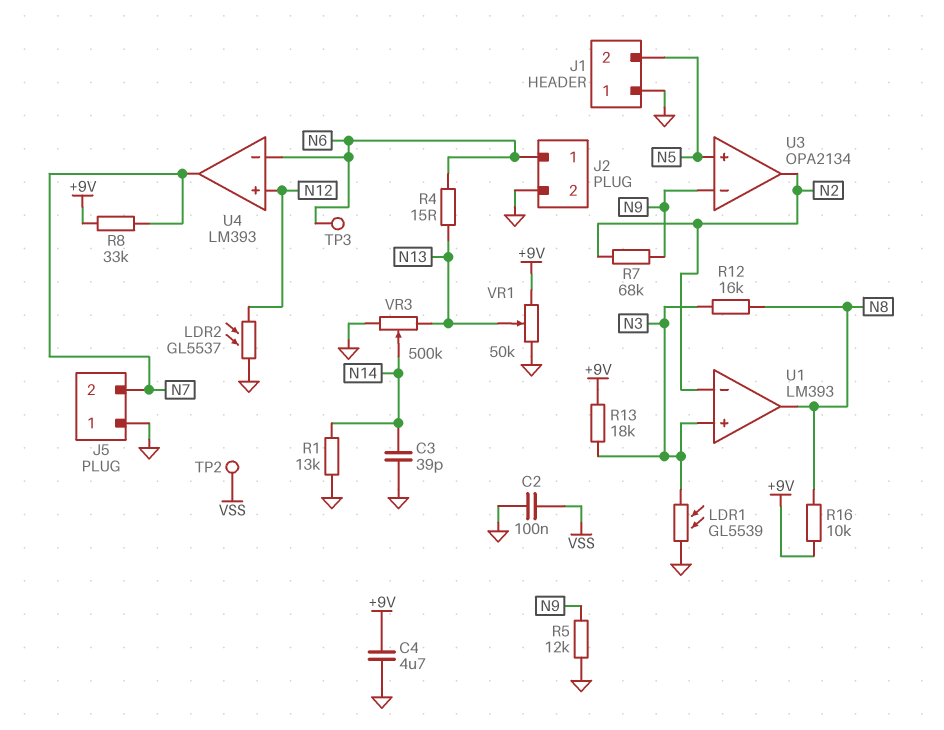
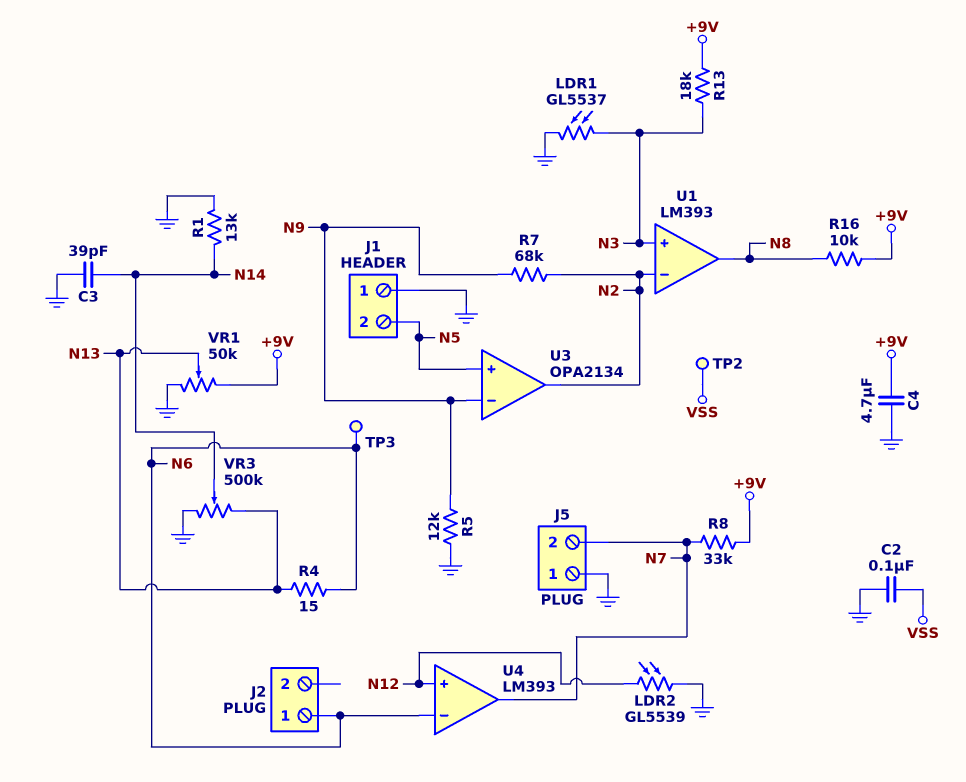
J2 pin 2: GND -> none
LDR1: GL5539 (GND, N3) -> GL5537 (GND, N3)
LDR2: GL5537 (GND, N12) -> GL5539 (GND, N12)
R12: 16k (N3, N8) -> none

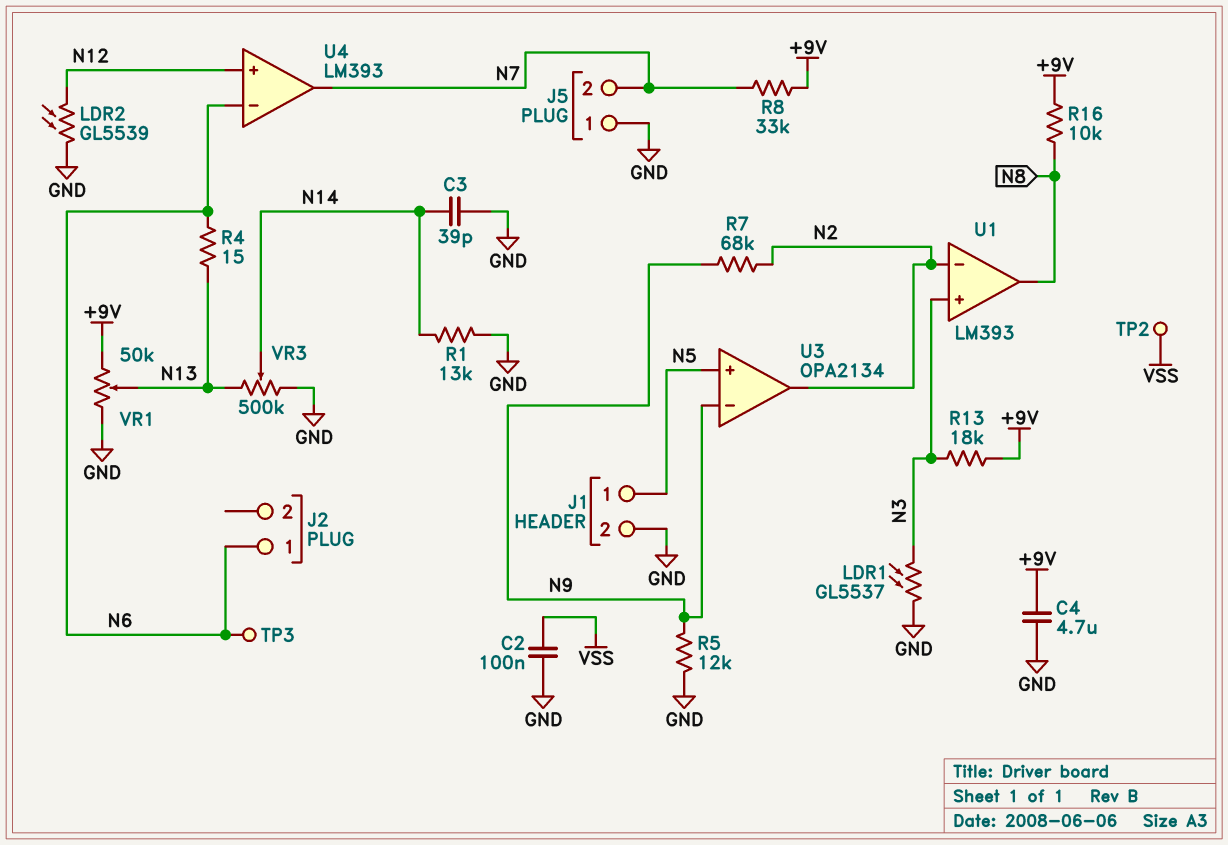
J1 pin 1: GND -> N5
J1 pin 2: N5 -> GND

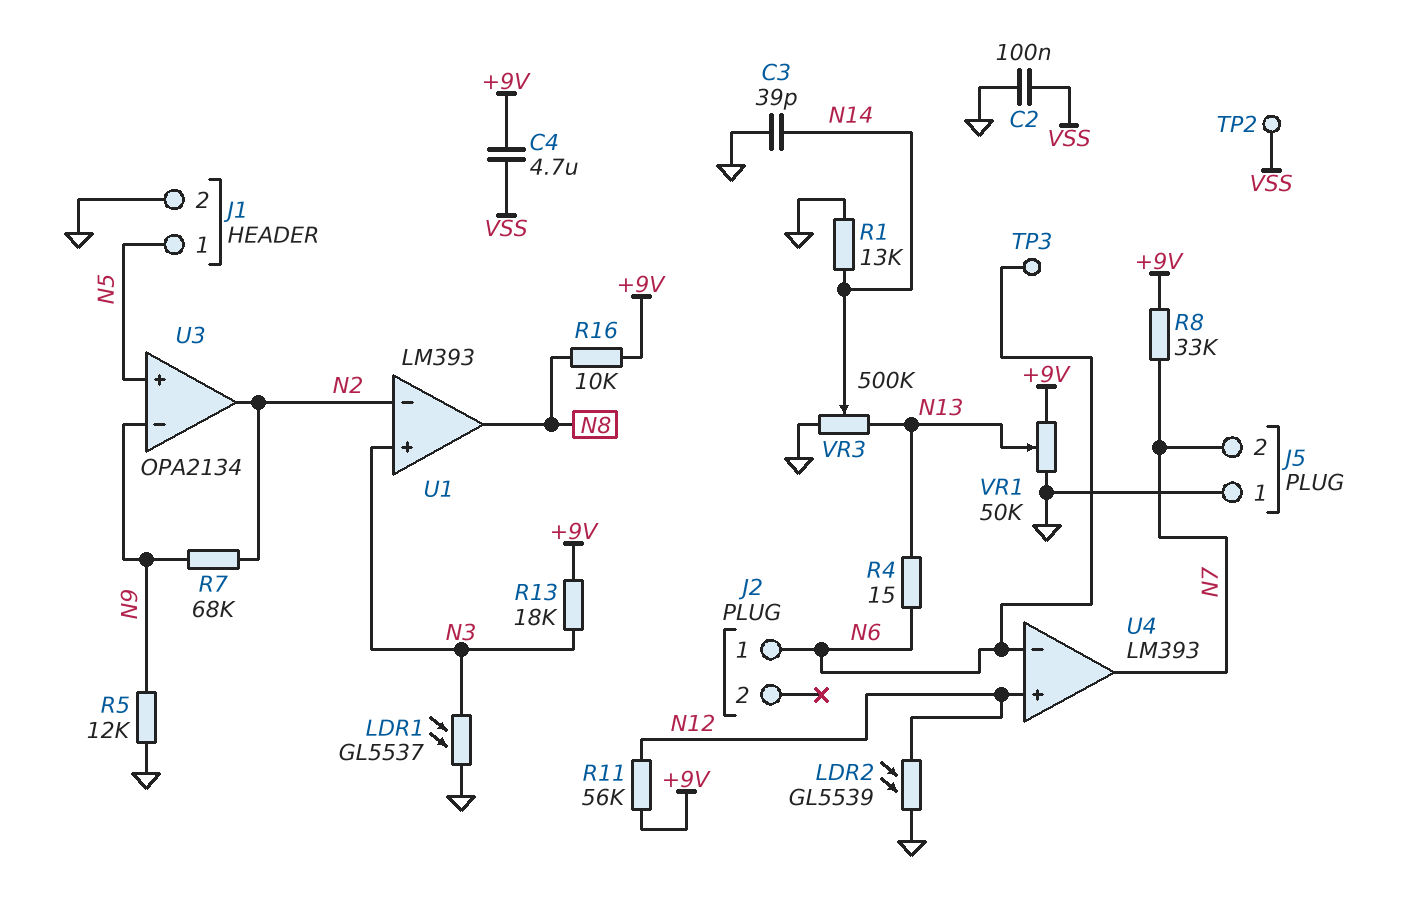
C4: 4.7uF (+9V, GND) -> 4.7uF (+9V, VSS)
R11: none -> 56k (+9V, N12)

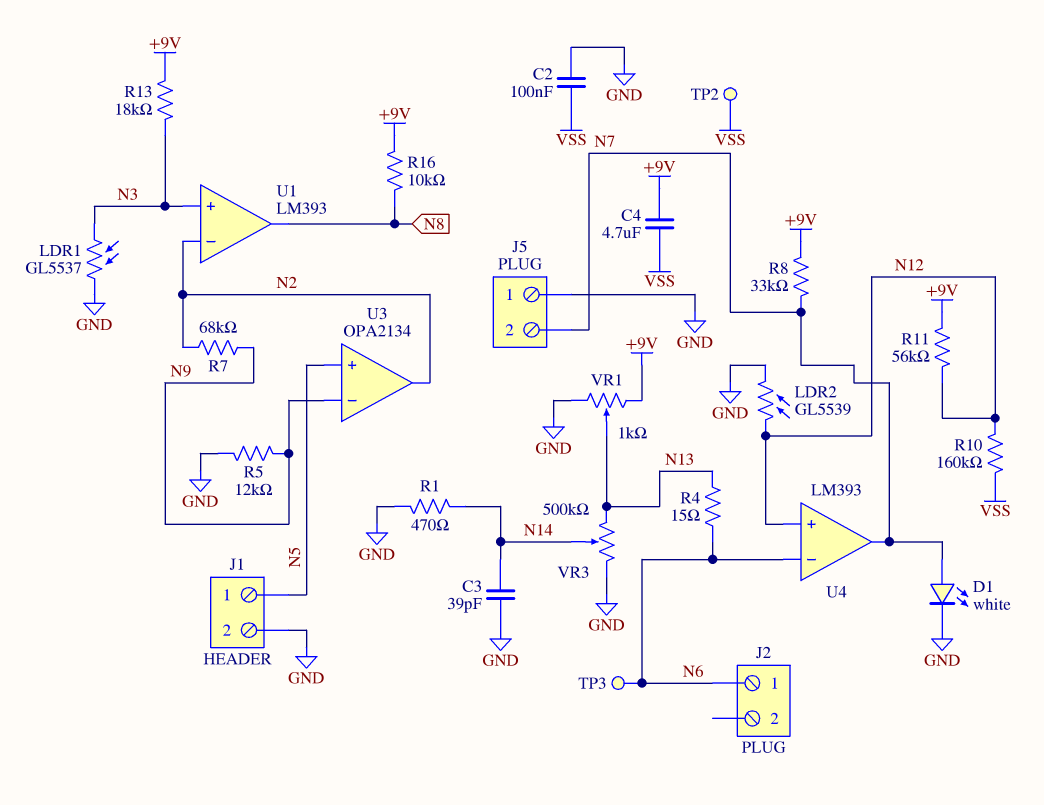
D1: none -> LED white (A N7, K GND)
R1: 13k (GND, N14) -> 470 (GND, N14)
R10: none -> 160k (N12, VSS)
VR1: 50k (+9V, GND, wiper N13) -> 1k (+9V, GND, wiper N13)

